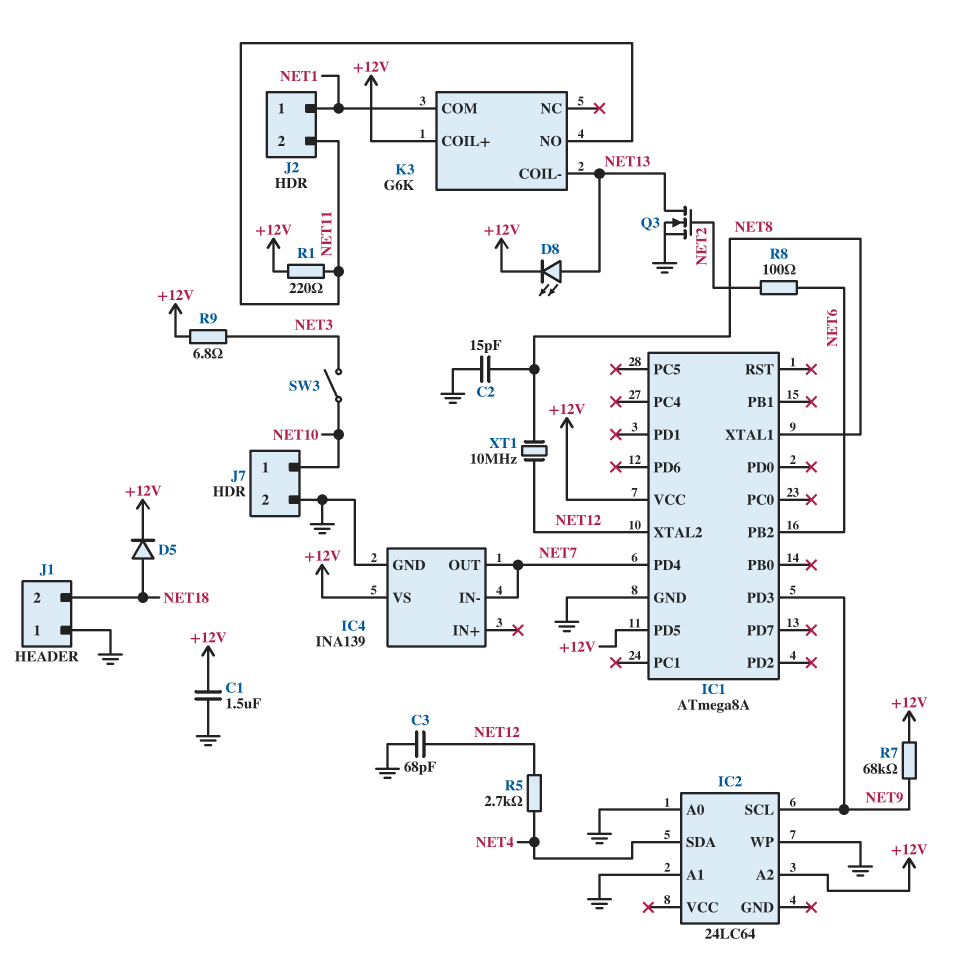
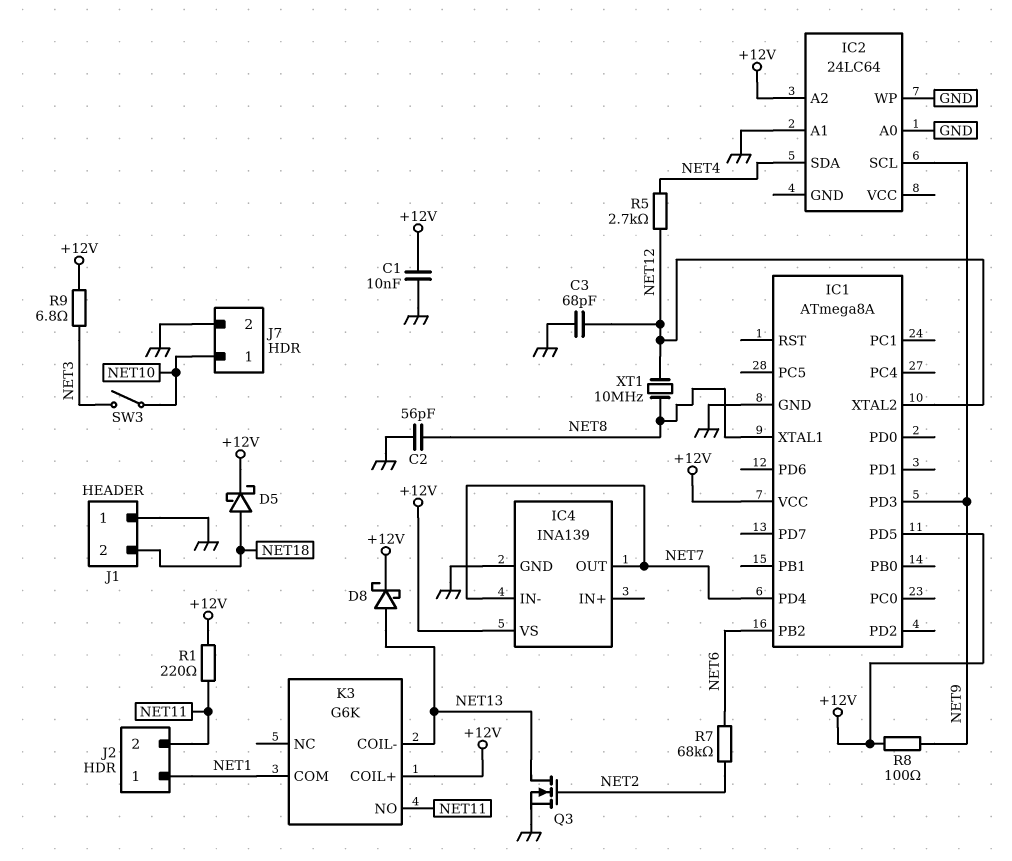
C1: 1.5uF (+12V, GND) -> 10nF (+12V, GND)
C2: 15pF (GND, NET8) -> 56pF (GND, NET8)
D5: diode (A NET18, K +12V) -> schottky (A NET18, K +12V)
D8: LED (A NET13, K +12V) -> schottky (A NET13, K +12V)
R7: 68k (+12V, NET9) -> 68k (NET2, NET6)
R8: 100 (NET2, NET6) -> 100 (+12V, NET9)

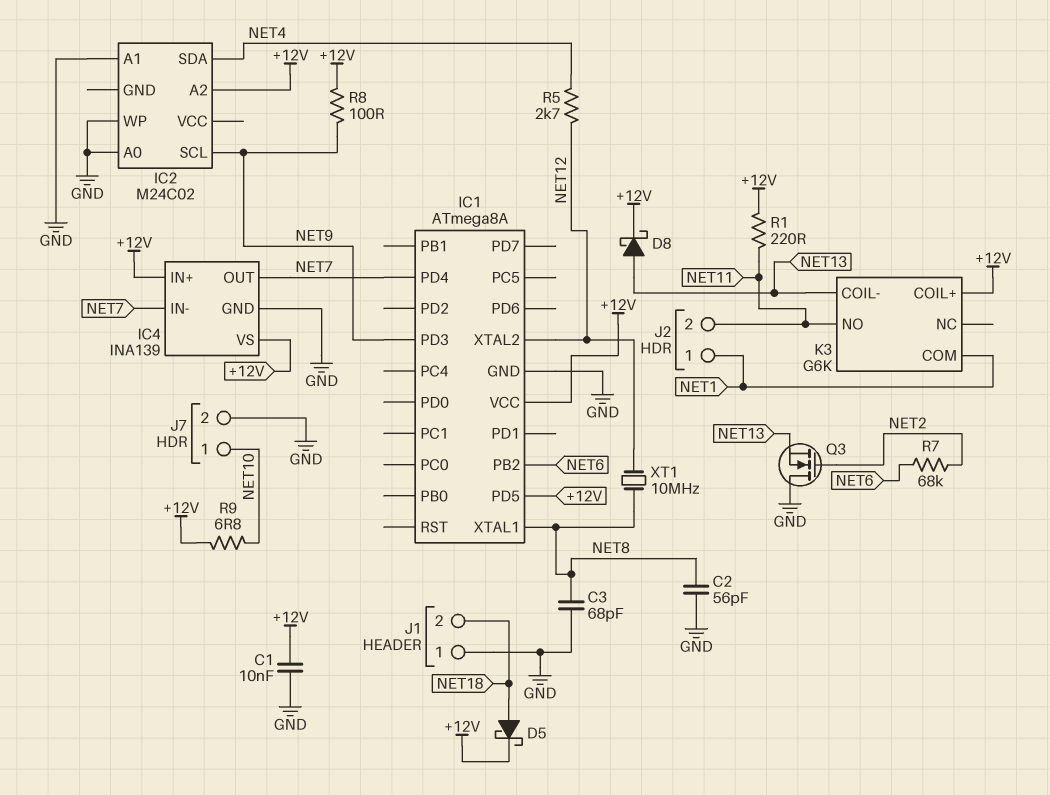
C3: 68pF (GND, NET12) -> 68pF (GND, NET8)
IC2: 24LC64 -> M24C02
IC4 pin IN+: none -> +12V
Q3: NMOS (G NET2, D NET13, S GND) -> NMOS (G NET2, D GND, S NET13)
R9: 6.8 (+12V, NET3) -> 6.8 (+12V, NET10)
SW3: switch (NET3, NET10) -> none

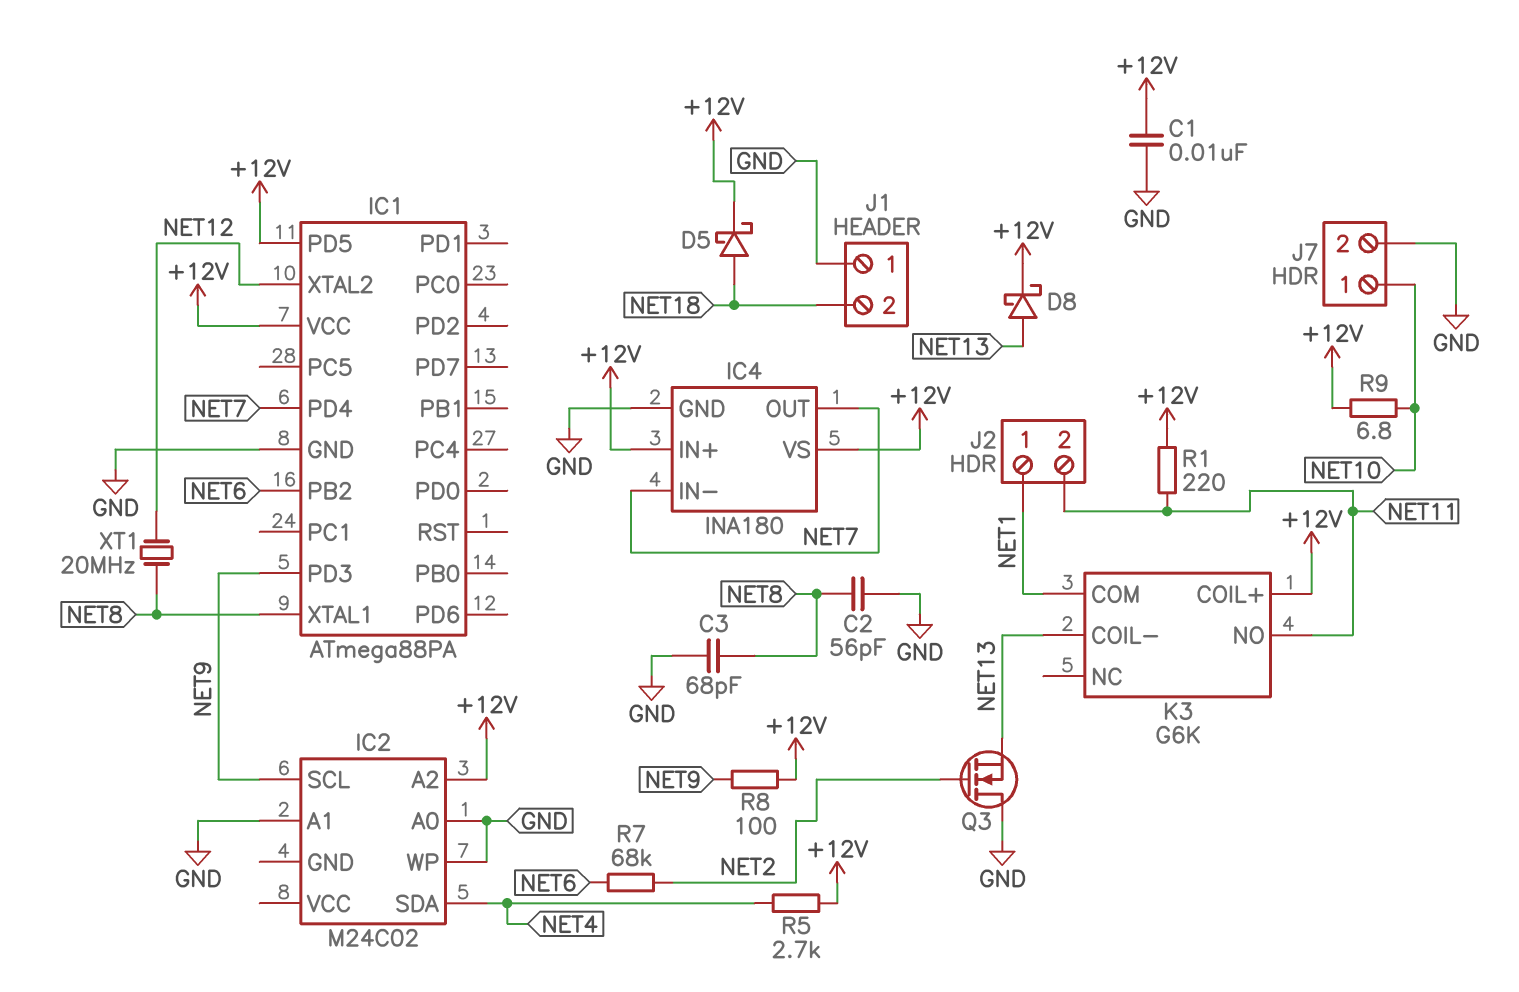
IC1: ATmega8A -> ATmega88PA
IC4: INA139 -> INA180
R5: 2.7k (NET4, NET12) -> 2.7k (+12V, NET4)
XT1: 10MHz (NET8, NET12) -> 20MHz (NET8, NET12)

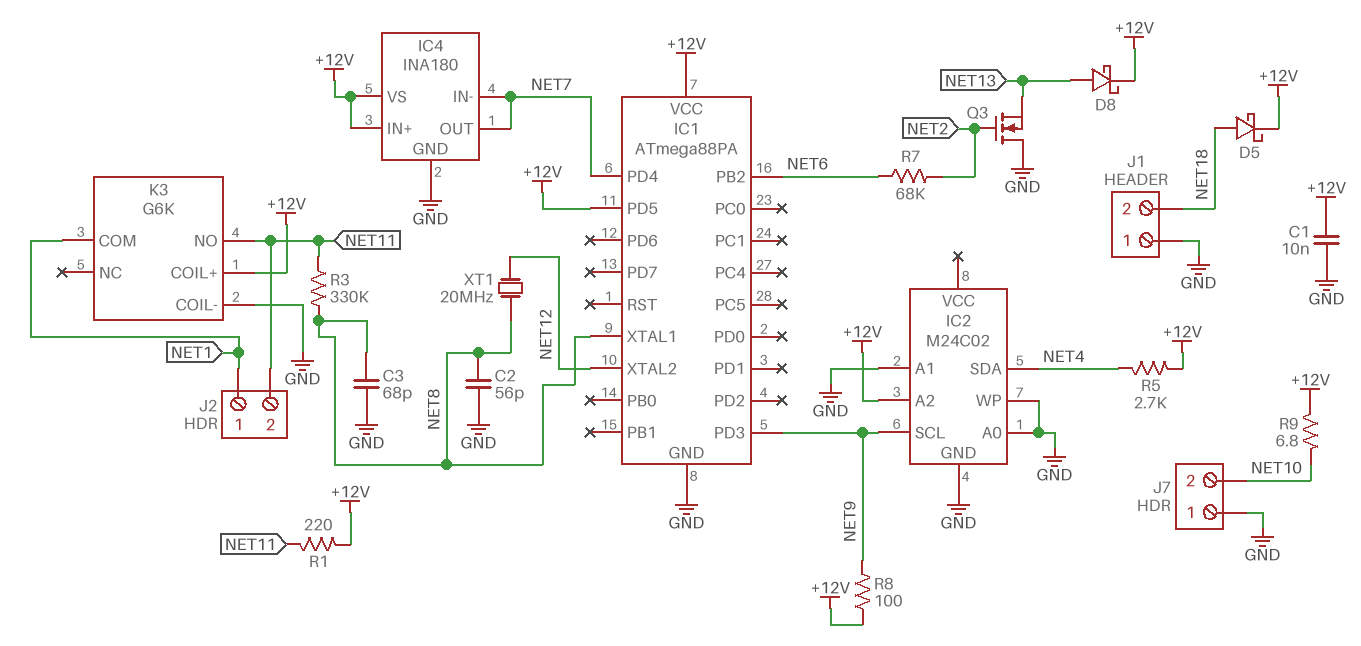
IC2 pin GND: none -> GND
J7 pin 1: NET10 -> GND
J7 pin 2: GND -> NET10
K3 pin COIL-: NET13 -> GND
R3: none -> 330k (NET8, NET11)

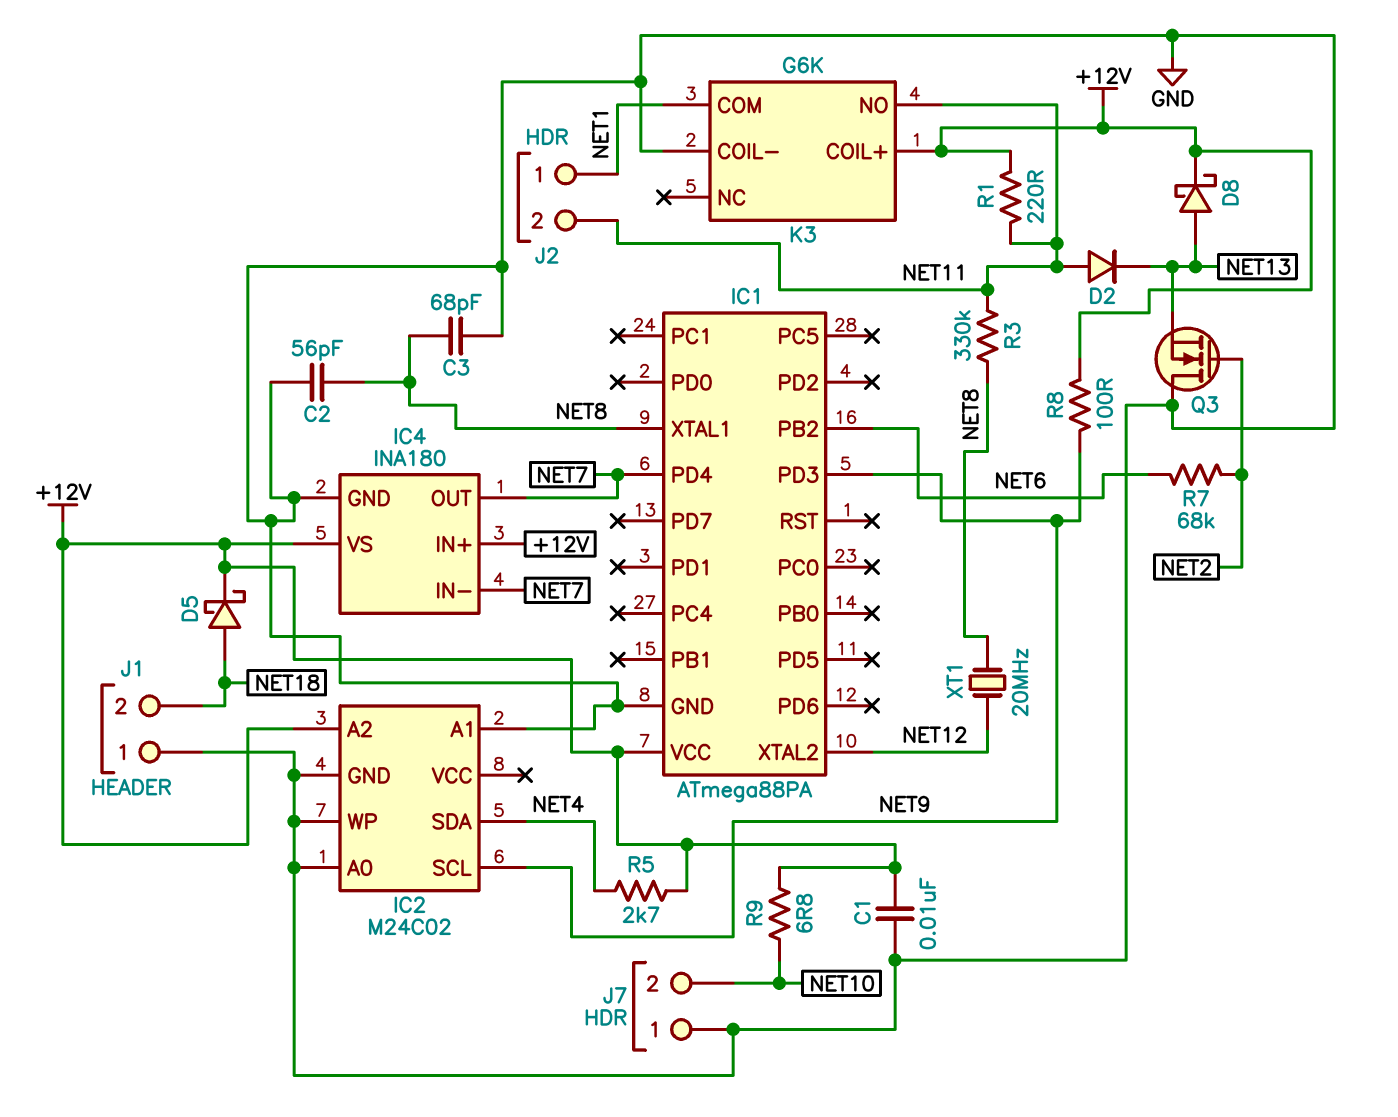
D2: none -> diode (A NET11, K NET13)
IC1 pin PD5: +12V -> none

